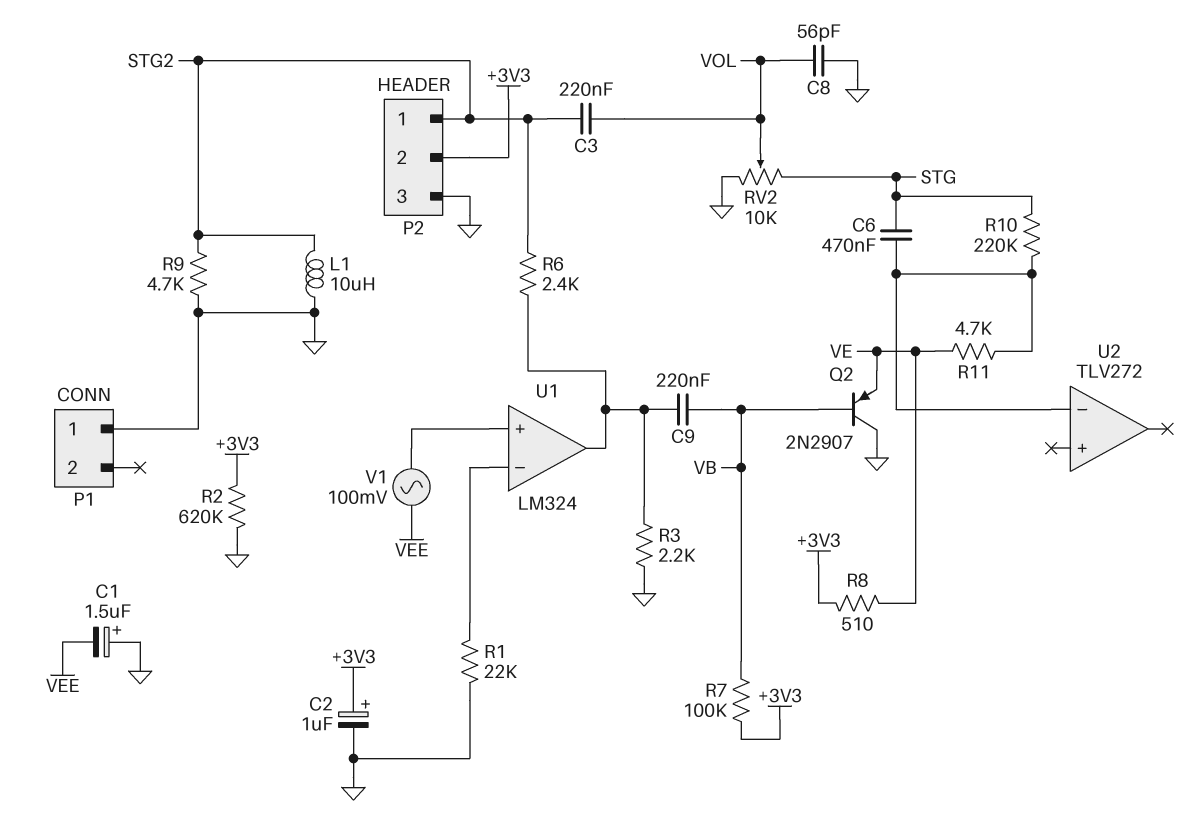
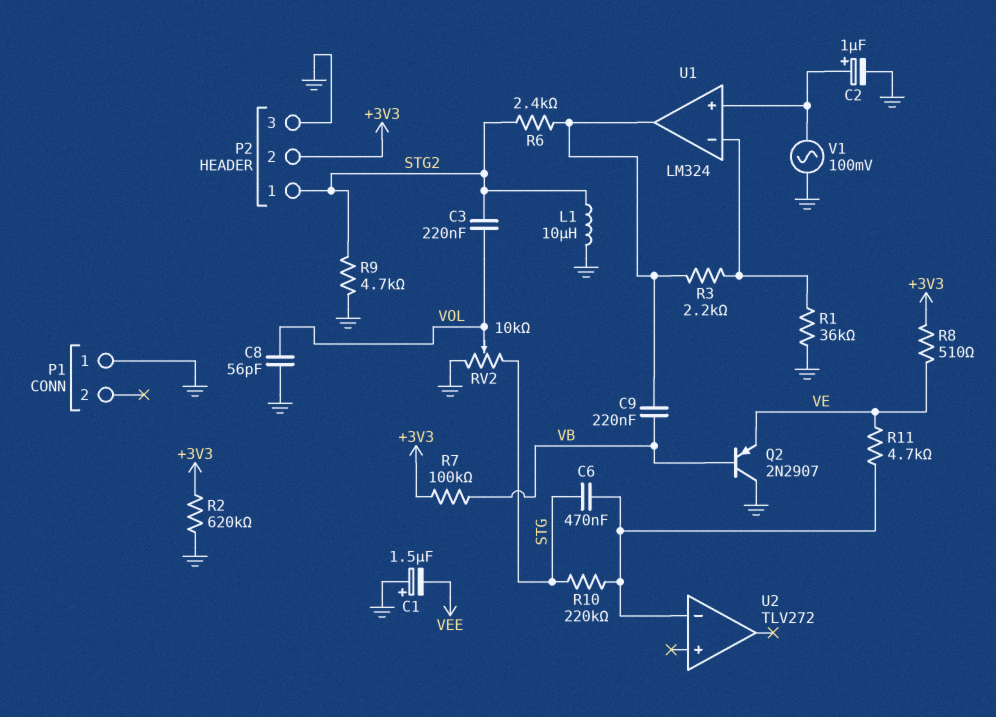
C2: 1uF (plus +3V3, minus GND) -> 1uF (plus U1/in+, minus GND)
R1: 22k (GND, U1/in-) -> 36k (GND, U1/in-)
R3: 2.2k (GND, U1/out) -> 2.2k (U1/in-, U1/out)
V1: AC 100mV (U1/in+, VEE) -> AC 100mV (GND, U1/in+)

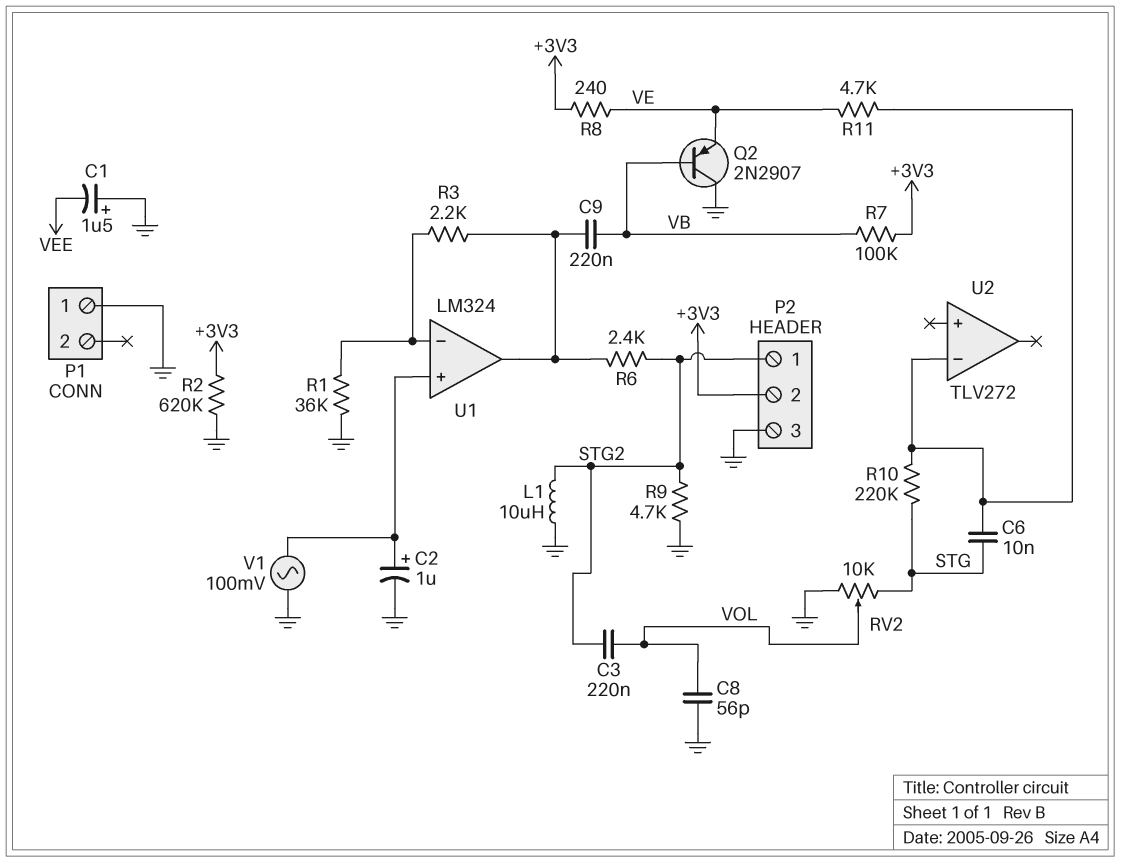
C6: 470nF (STG, U2/in-) -> 10nF (STG, U2/in-)
R8: 510 (+3V3, VE) -> 240 (+3V3, VE)

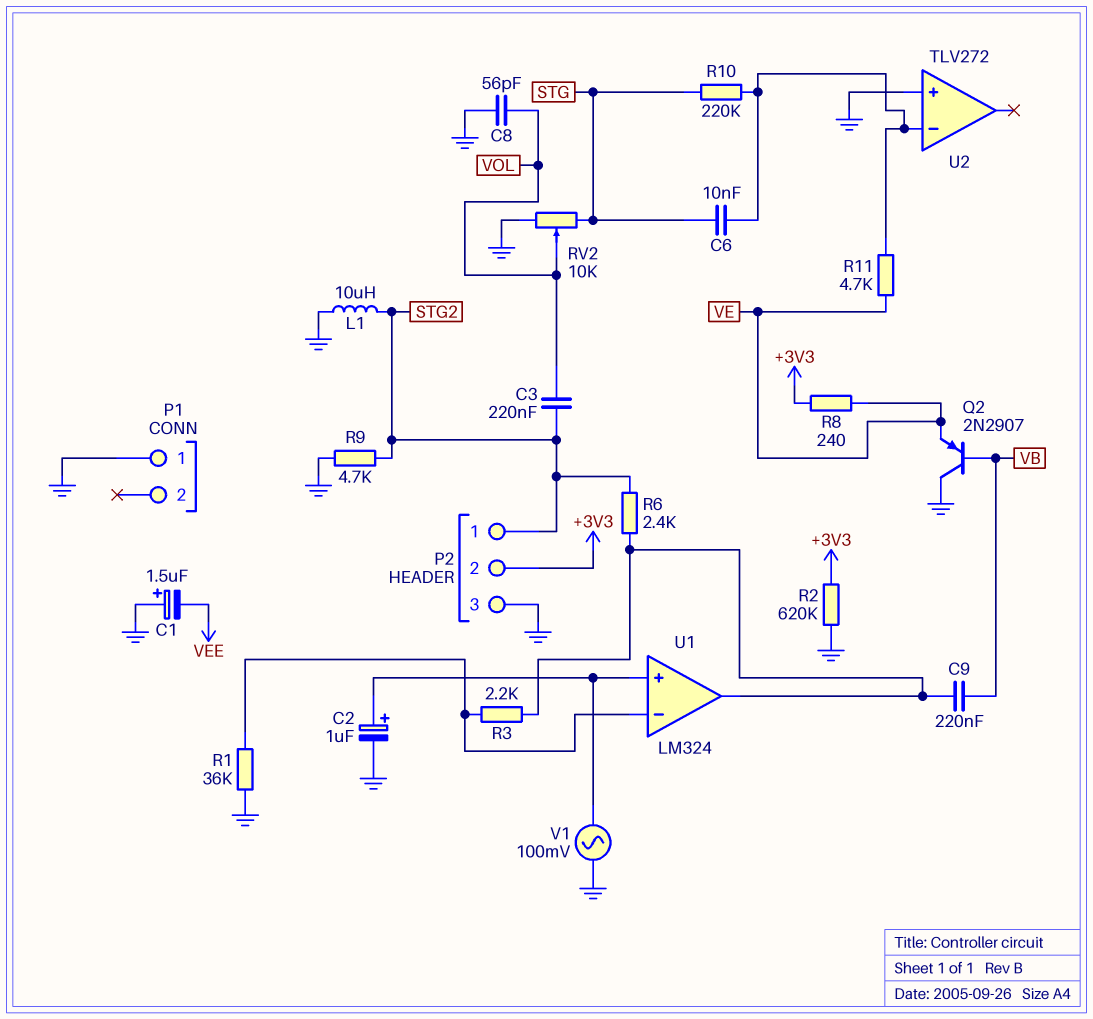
R7: 100k (+3V3, VB) -> none
U2 pin in+: none -> GND

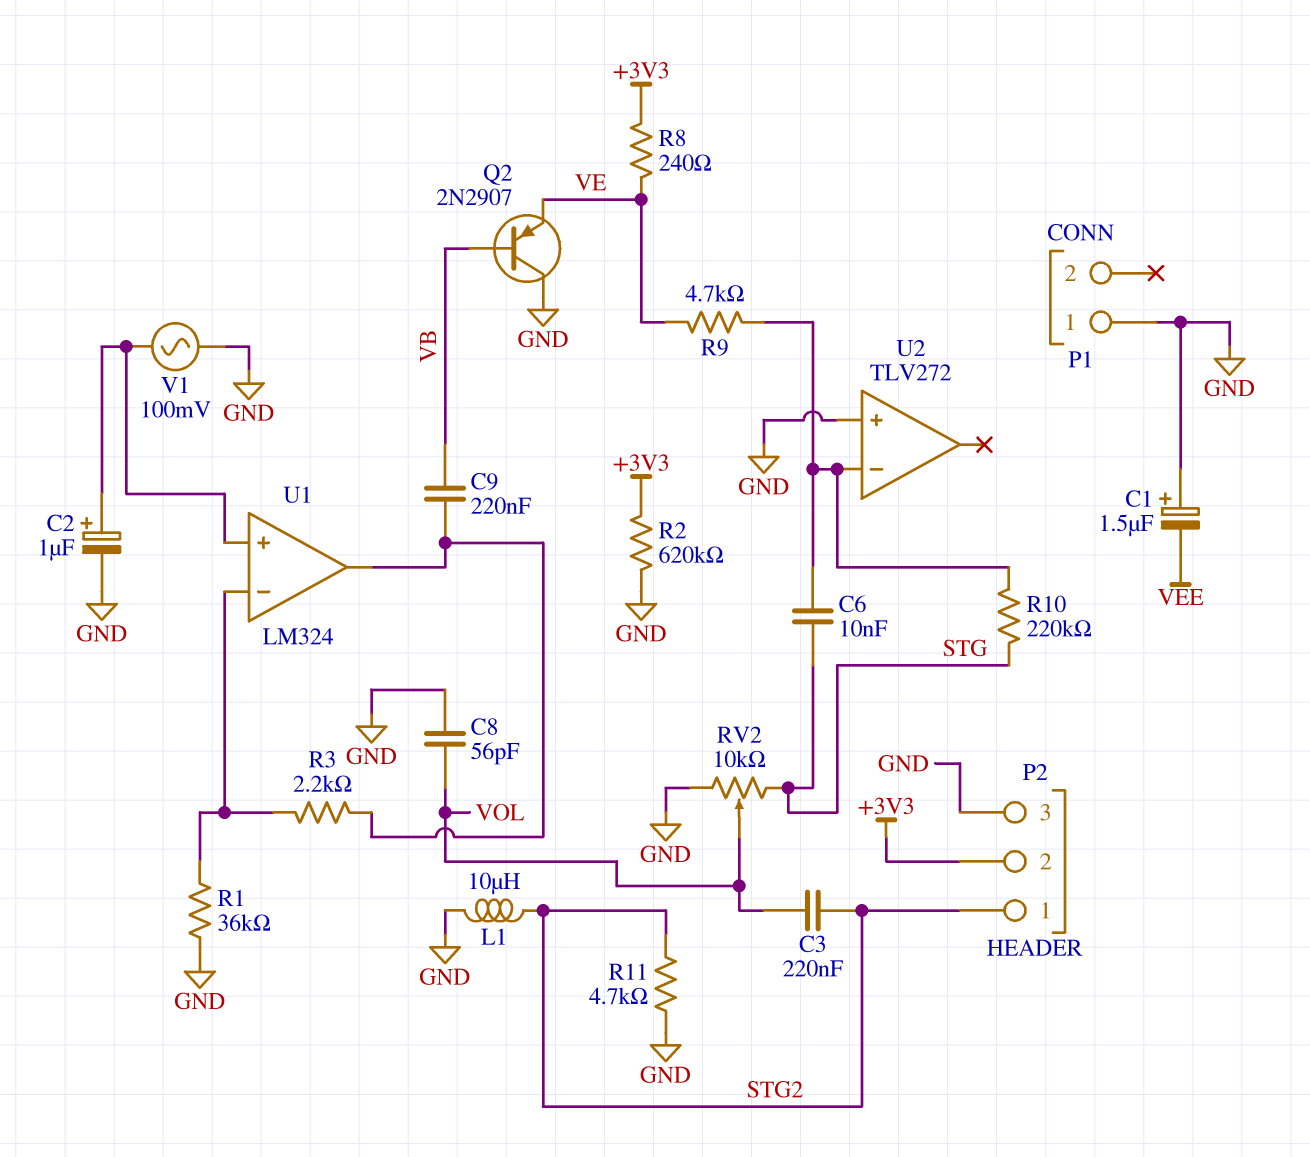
R6: 2.4k (STG2, U1/out) -> none
R9: 4.7k (GND, STG2) -> 4.7k (U2/in-, VE)
R11: 4.7k (U2/in-, VE) -> 4.7k (GND, STG2)

